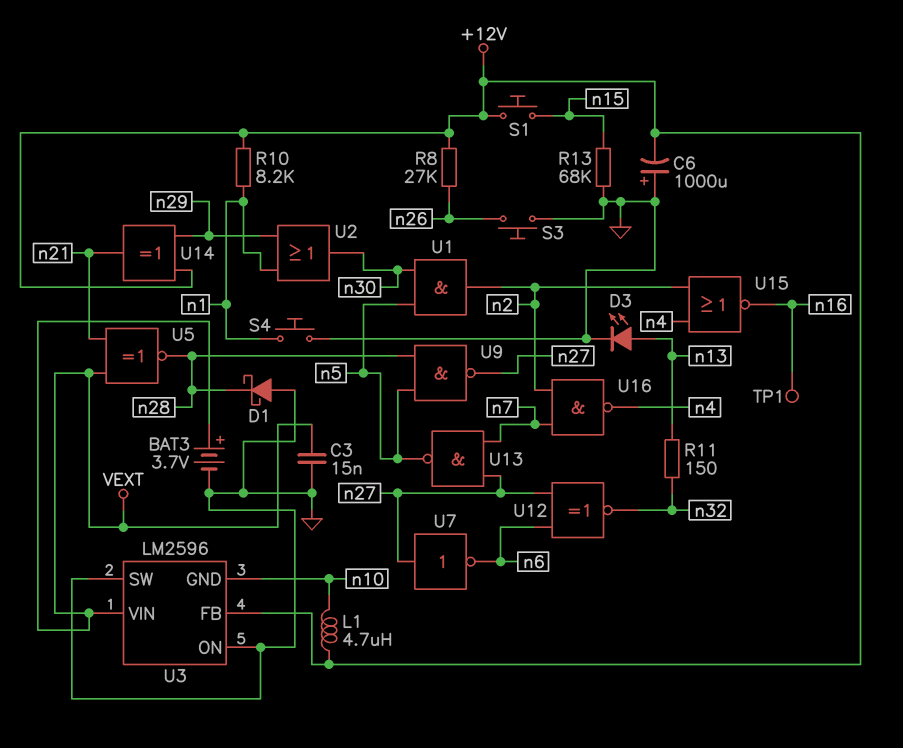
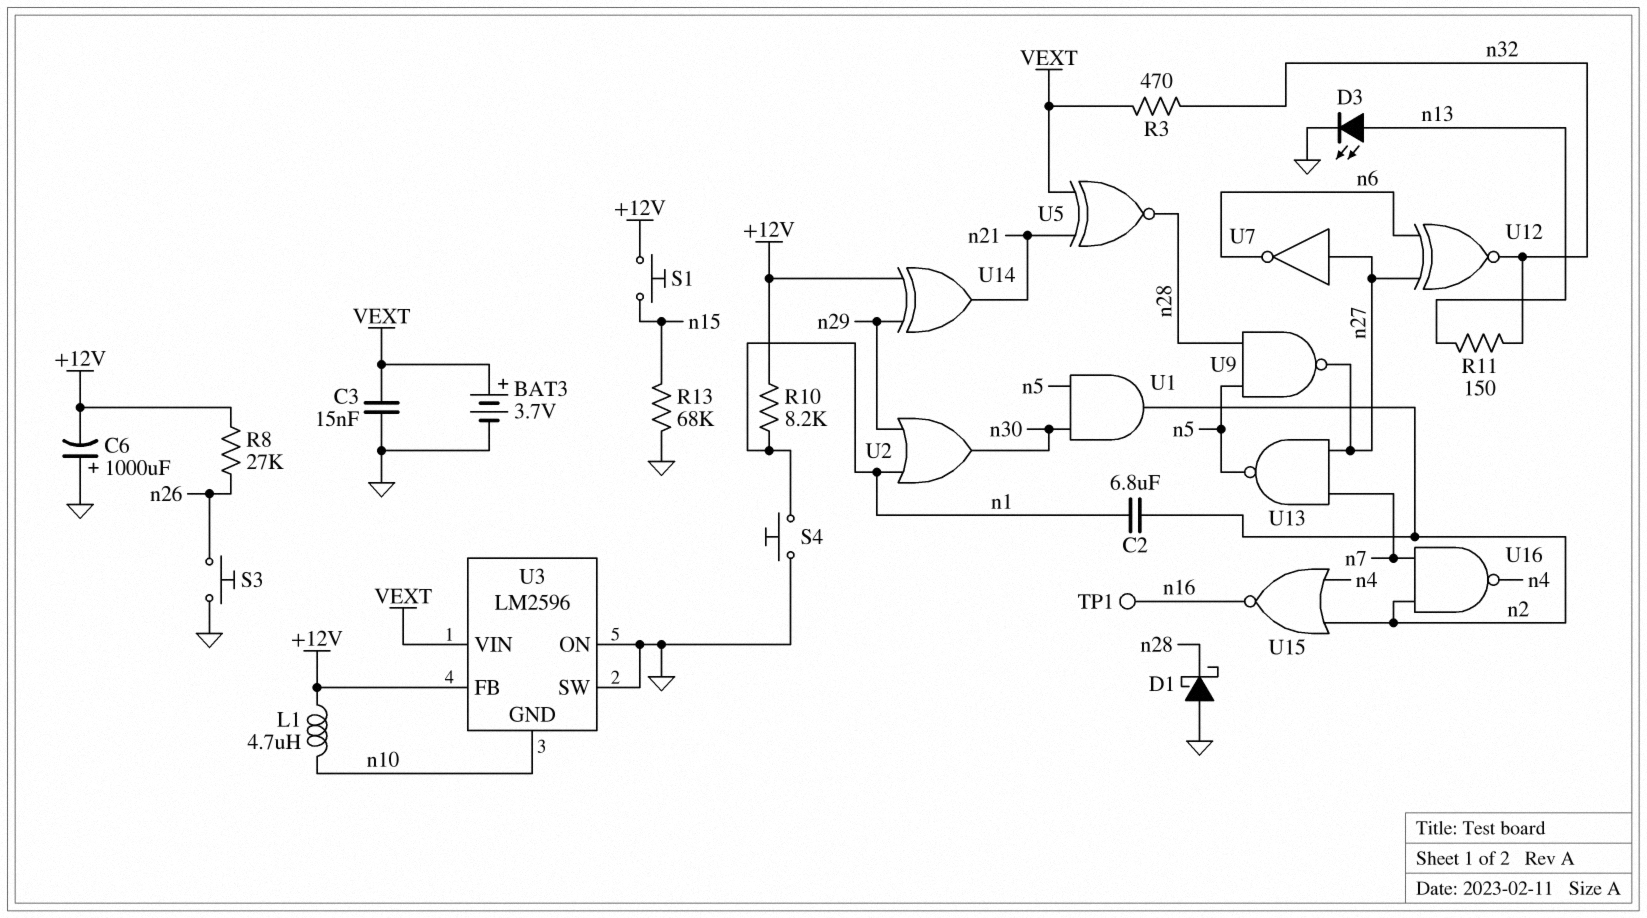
C2: none -> 6.8uF (n1, n2)
R3: none -> 470 (VEXT, n32)

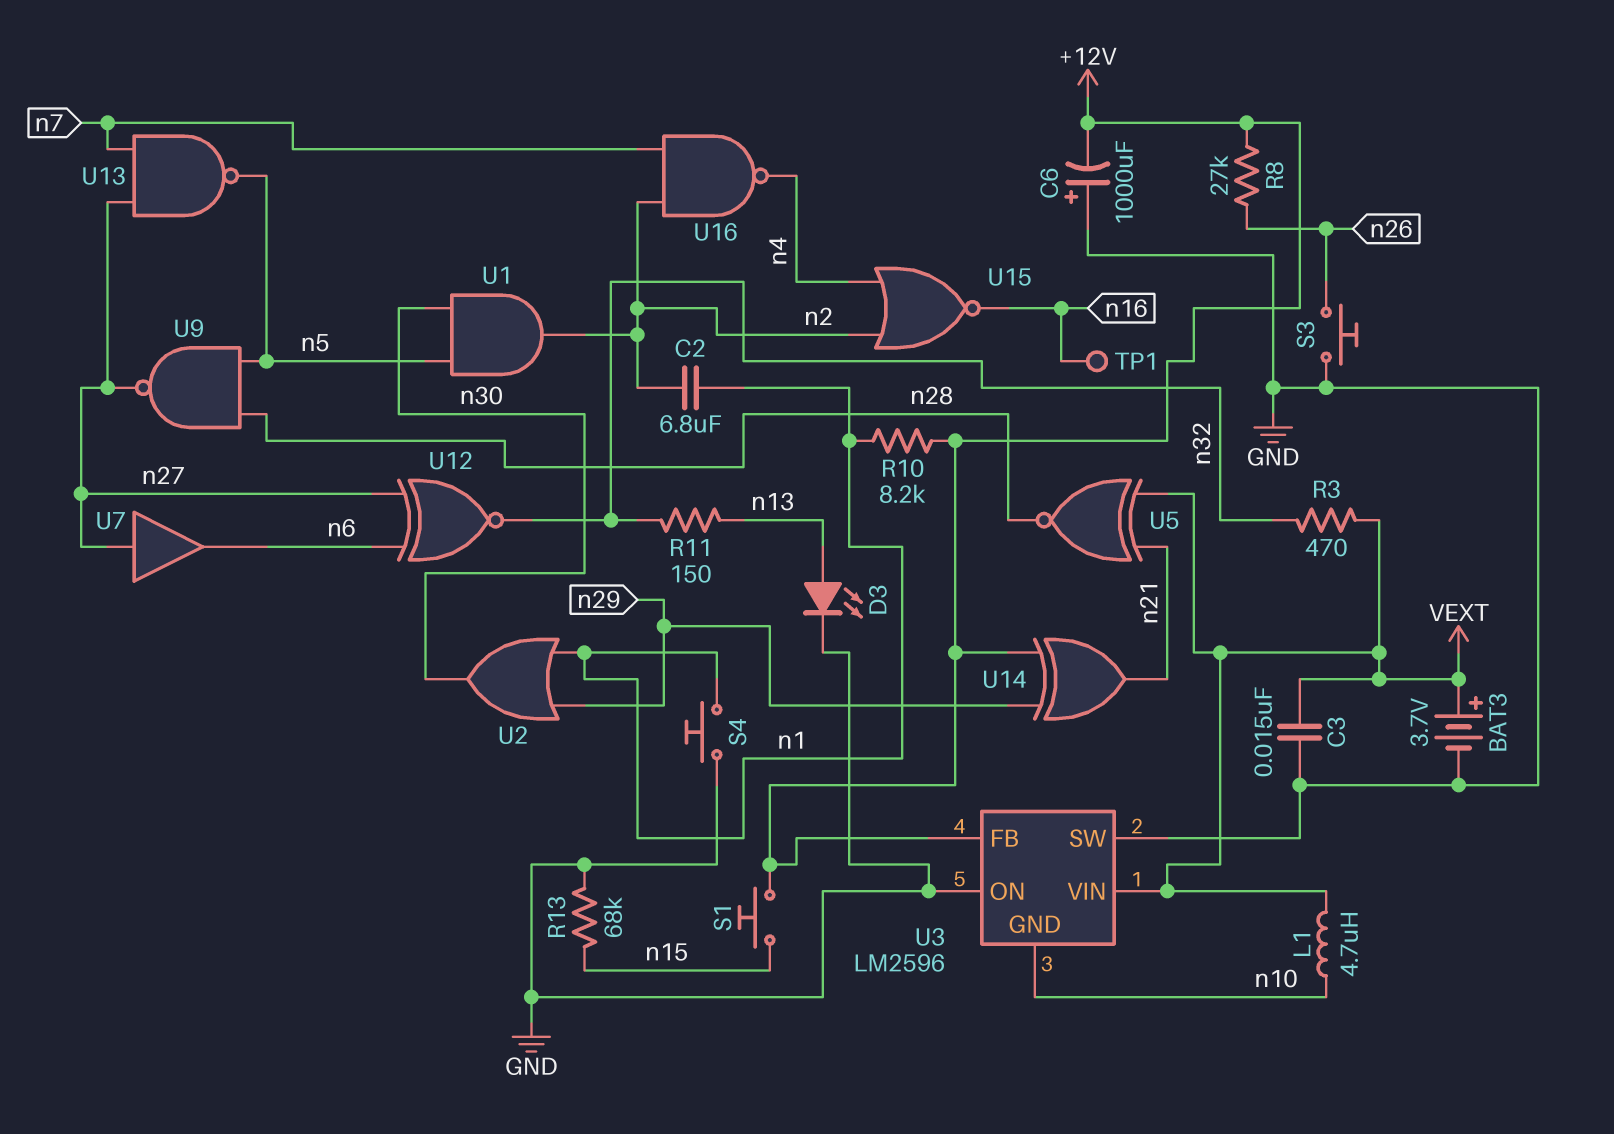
D1: schottky (A GND, K n28) -> none
L1: 4.7uH (+12V, n10) -> 4.7uH (VEXT, n10)
U7: NOT (in n27, out n6) -> buffer (in n27, out n6)

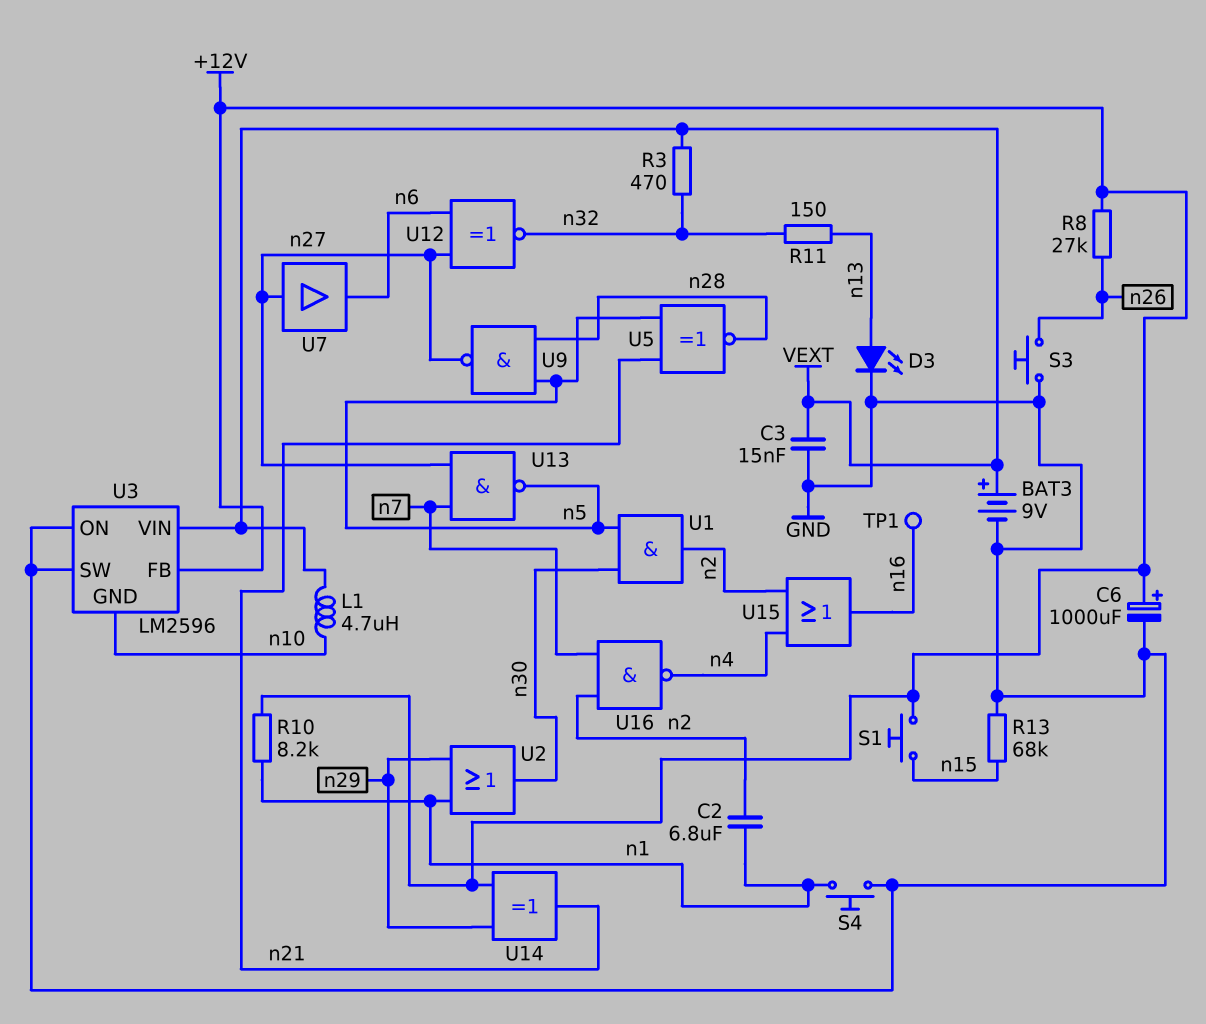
BAT3: 3.7V (plus VEXT, minus GND) -> 9V (plus VEXT, minus GND)
C6: 1000uF (plus GND, minus +12V) -> 1000uF (plus +12V, minus GND)
U5: XNOR (in VEXT, in n21, out n28) -> XNOR (in n5, in n21, out n28)
U15: NOR (in n2, in n4, out n16) -> OR (in n2, in n4, out n16)

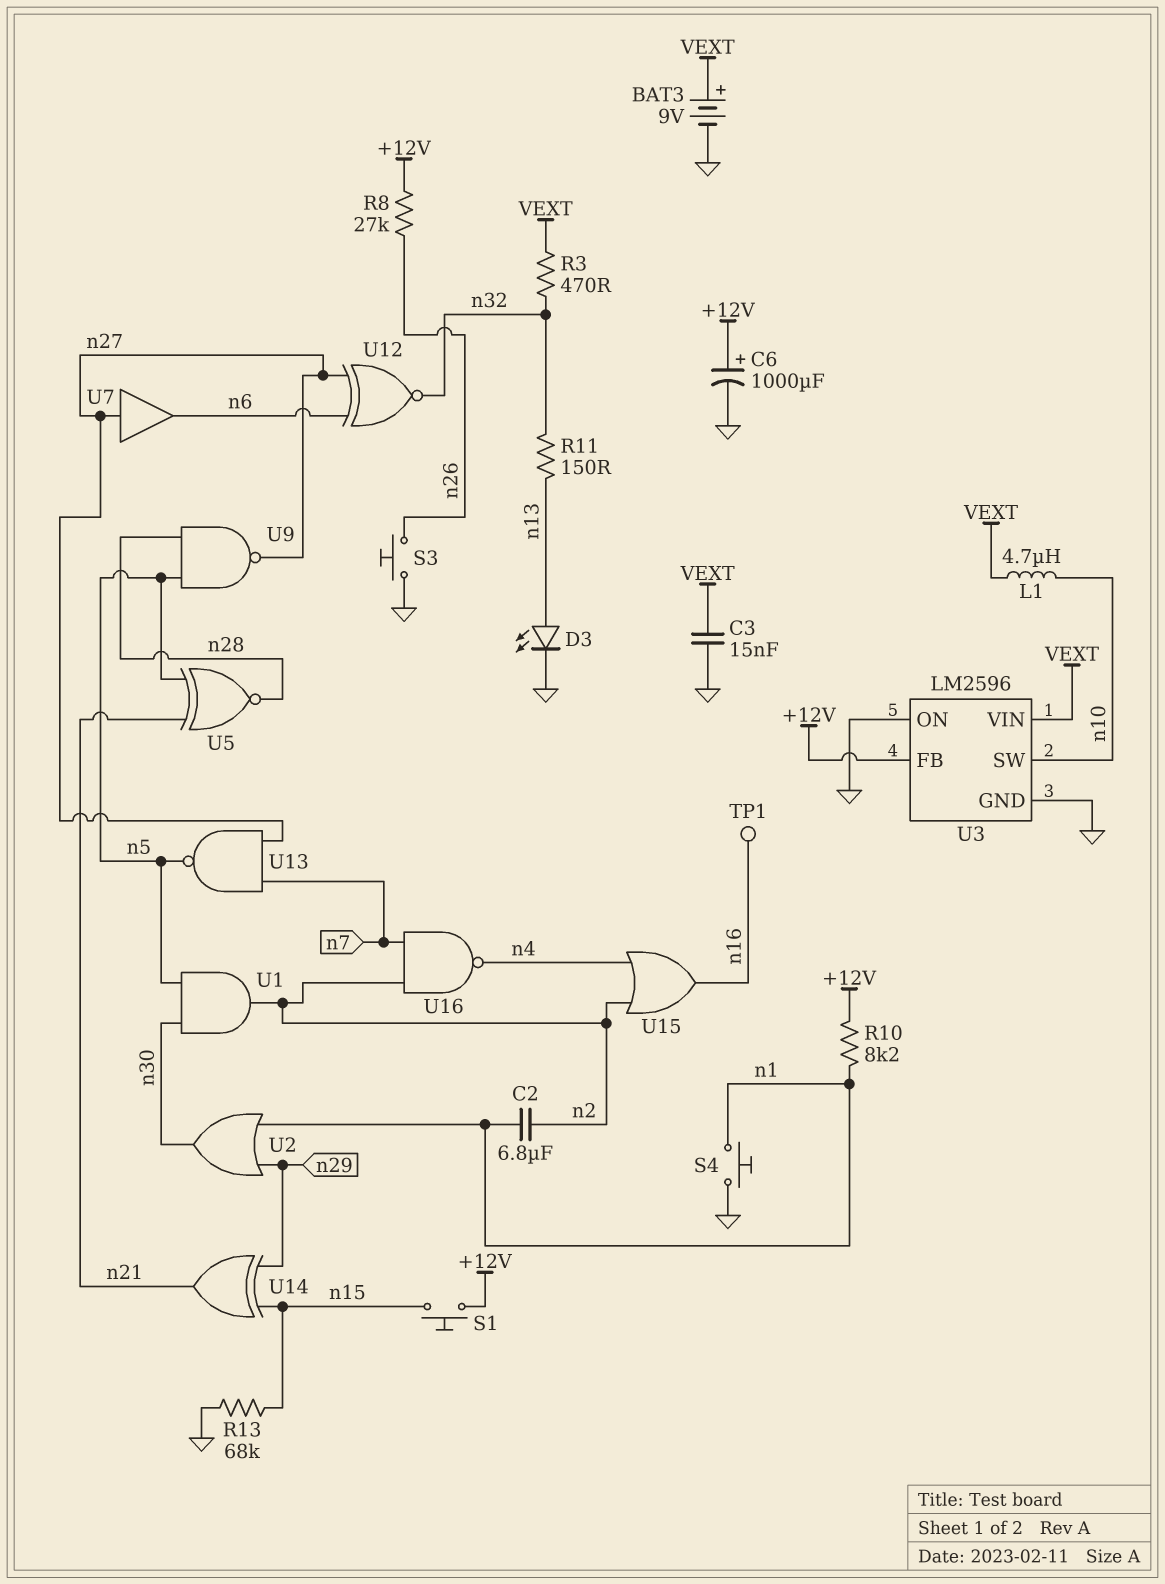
U3 pin GND: n10 -> GND
U3 pin SW: GND -> n10
U14: XOR (in +12V, in n29, out n21) -> XOR (in n15, in n29, out n21)

